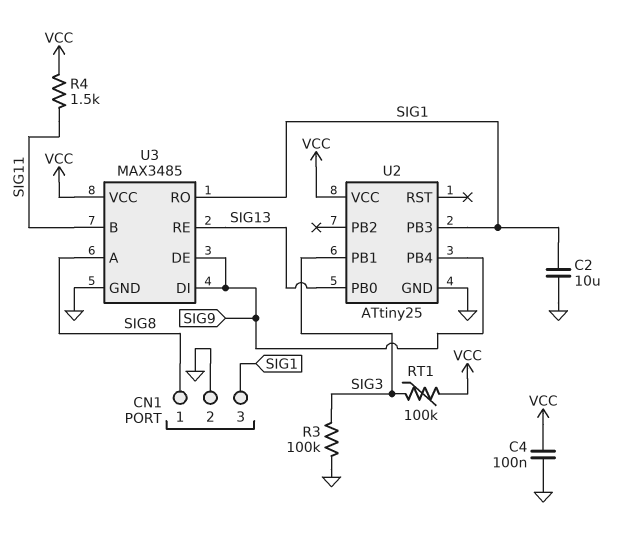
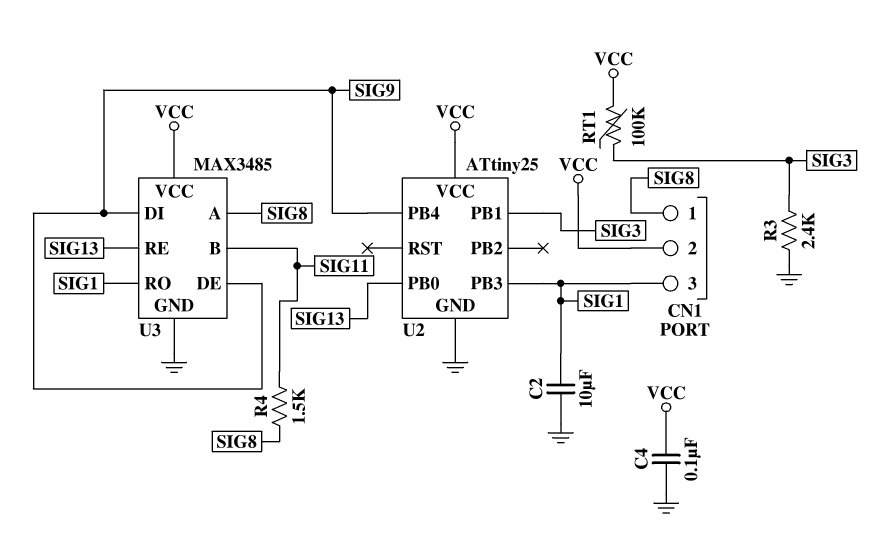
CN1 pin 2: GND -> VCC
R3: 100k (GND, SIG3) -> 2.4k (GND, SIG3)
R4: 1.5k (SIG11, VCC) -> 1.5k (SIG8, SIG11)

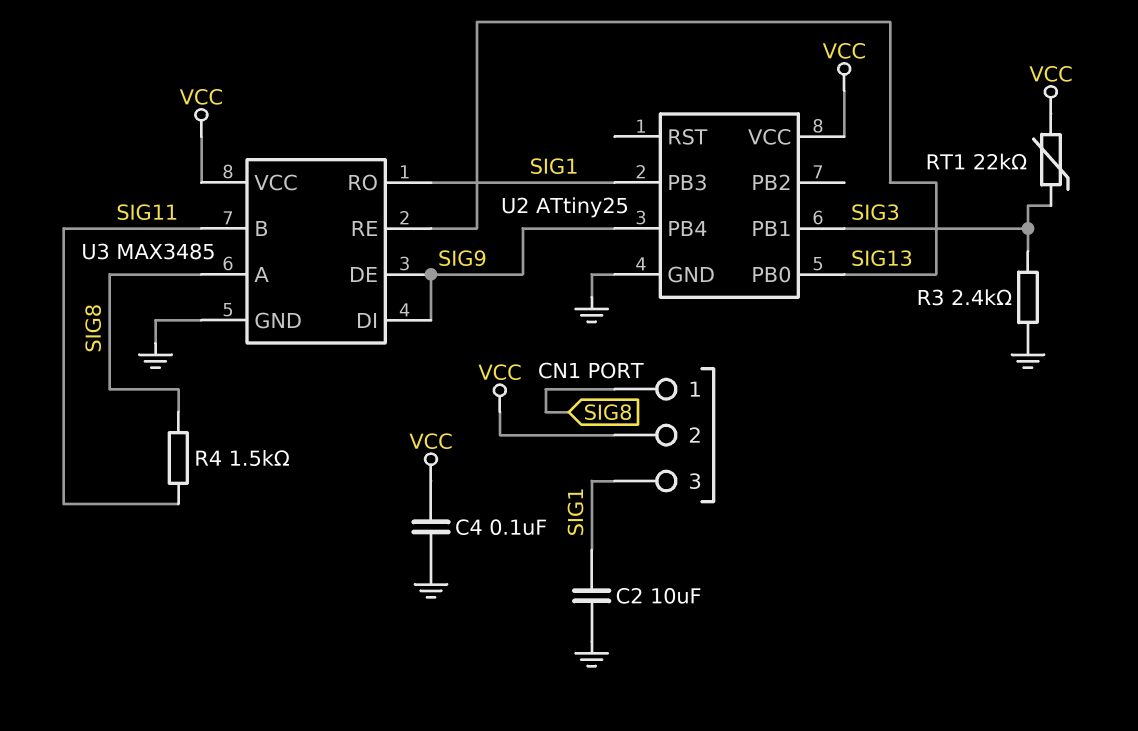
RT1: 100k (SIG3, VCC) -> 22k (SIG3, VCC)

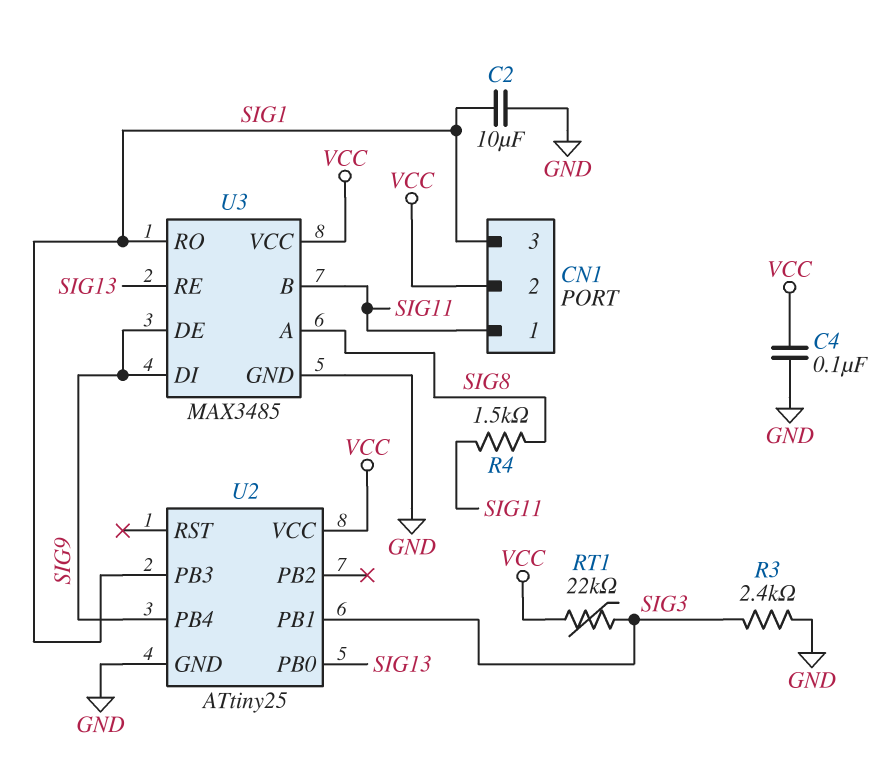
CN1 pin 1: SIG8 -> SIG11

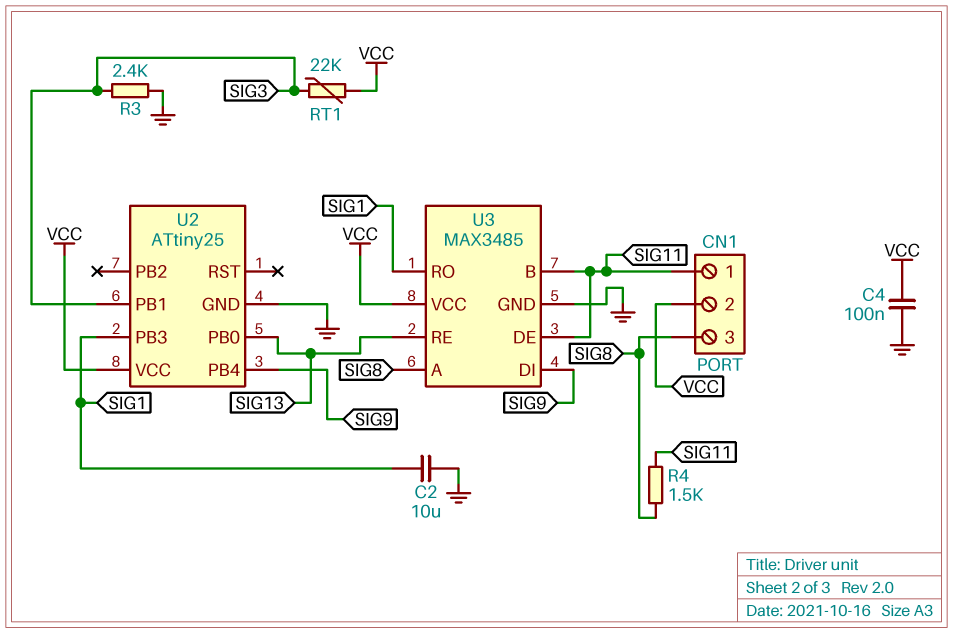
CN1 pin 3: SIG1 -> SIG8
U3 pin DE: SIG9 -> SIG11

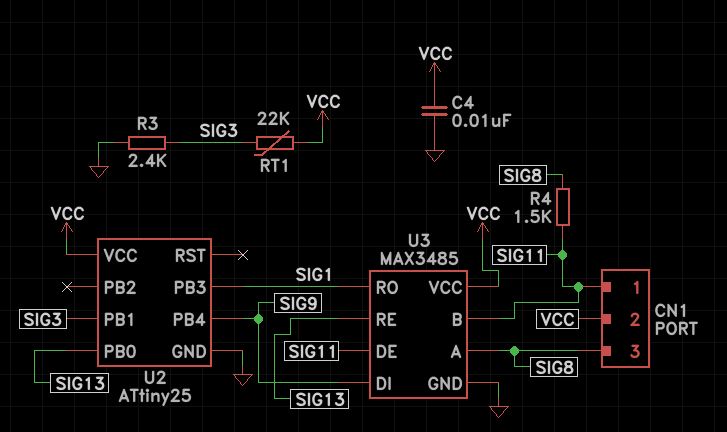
C2: 10uF (GND, SIG1) -> none
C4: 100nF (GND, VCC) -> 10nF (GND, VCC)

